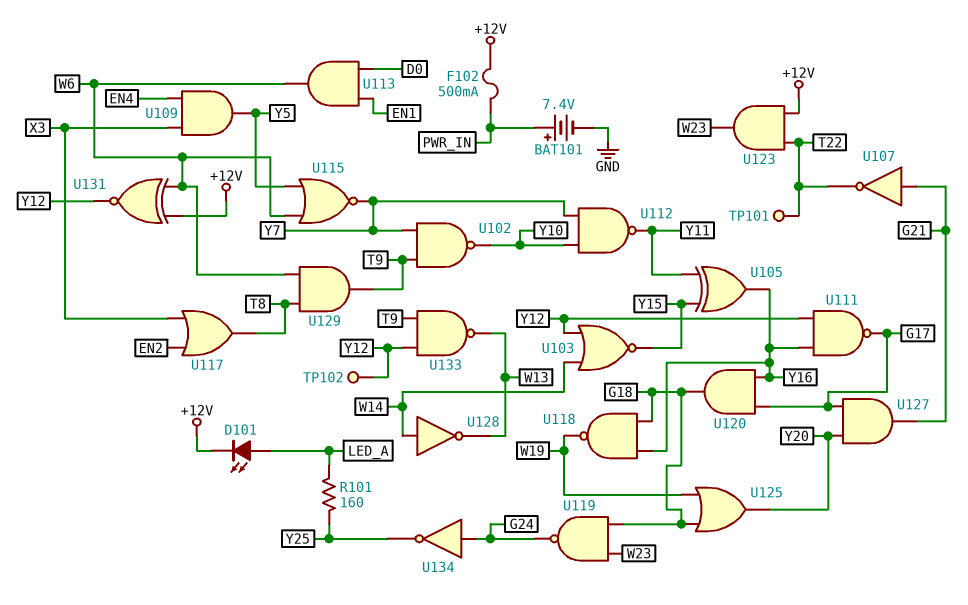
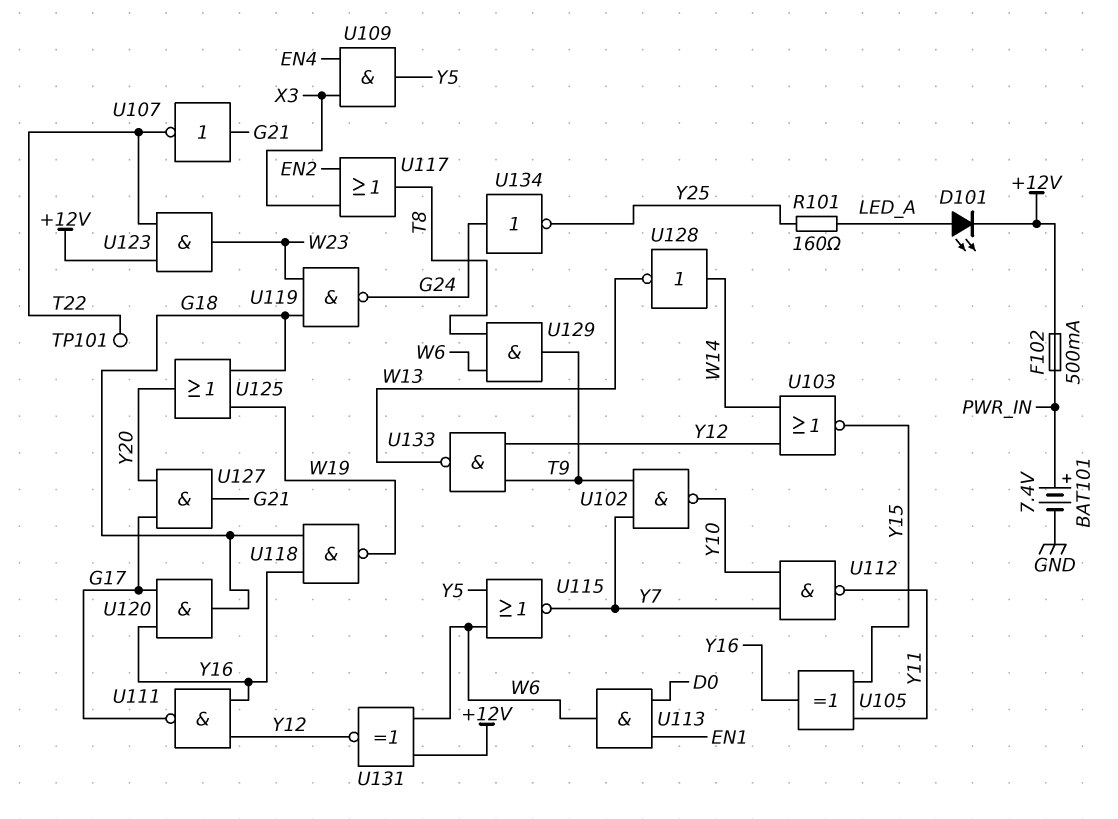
TP102: test point (Y12) -> none

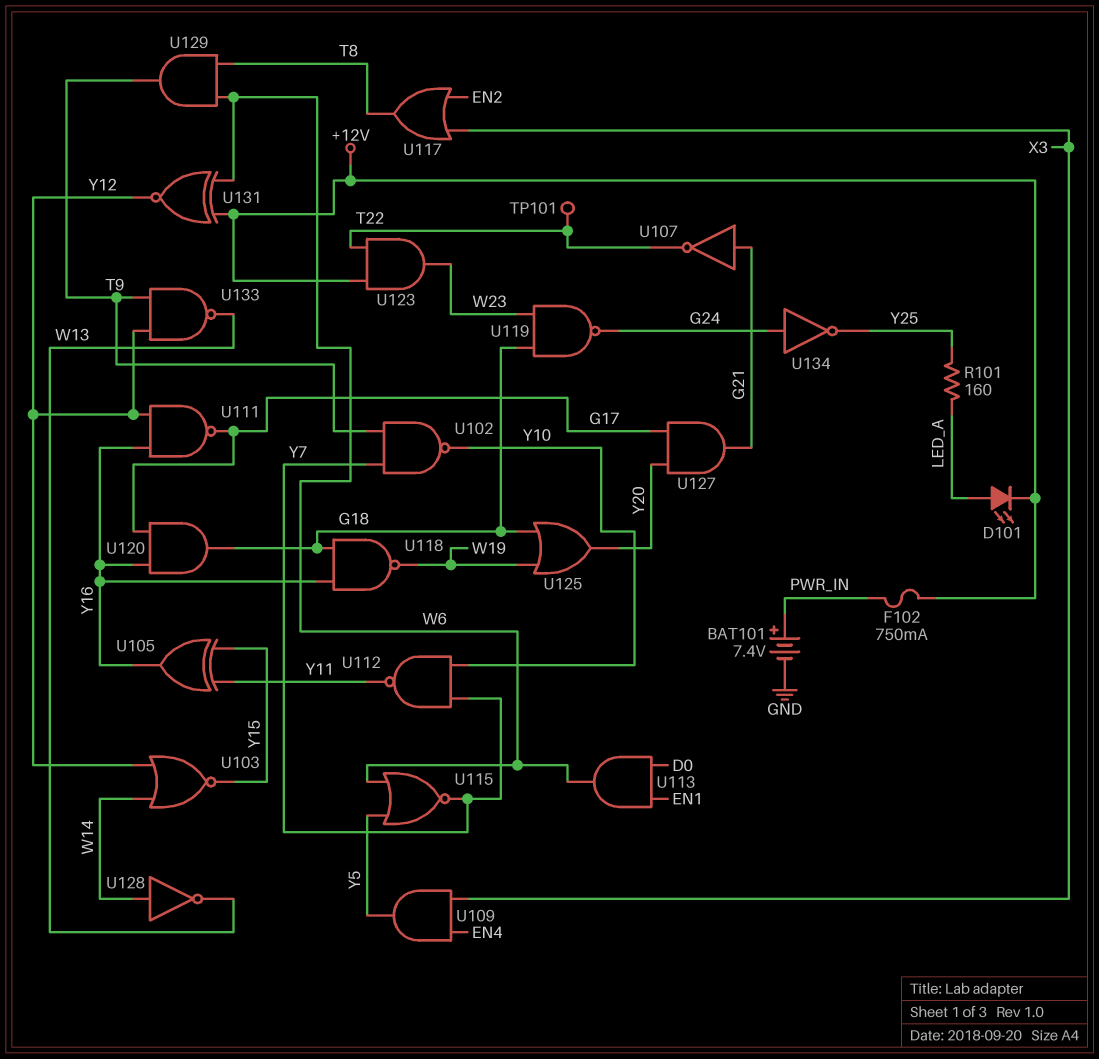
F102: 500mA (+12V, PWR_IN) -> 750mA (+12V, PWR_IN)

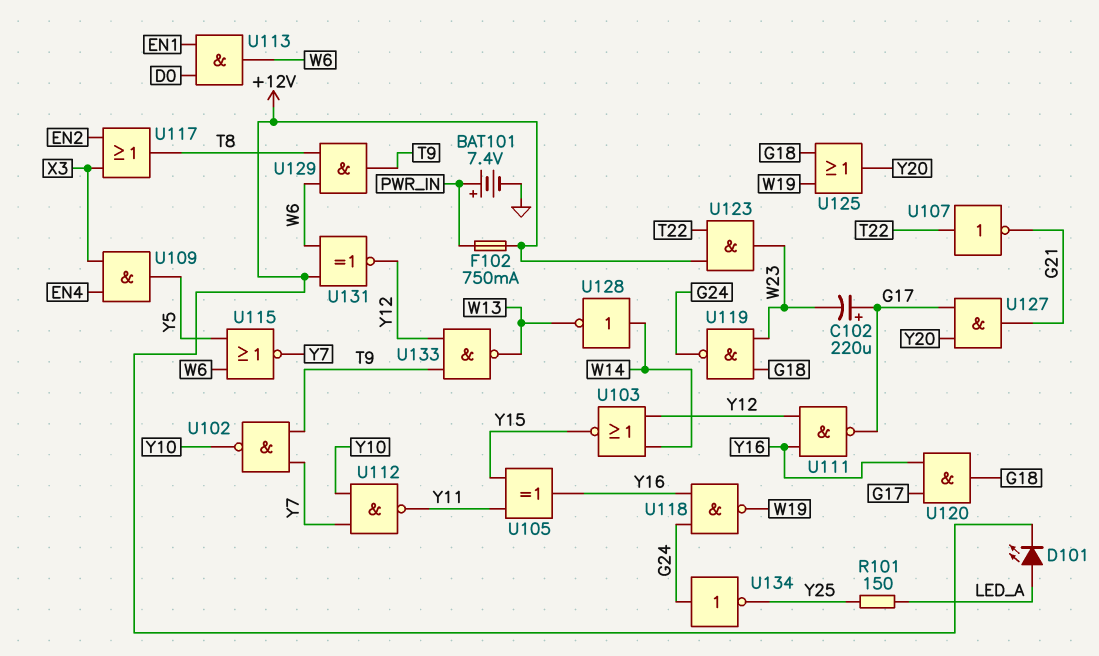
C102: none -> 220uF (plus G17, minus W23)
R101: 160 (LED_A, Y25) -> 150 (LED_A, Y25)
TP101: test point (T22) -> none
U107: NOT (in G21, out T22) -> NOT (in T22, out G21)
U118: NAND (in G18, in Y16, out W19) -> NAND (in G24, in Y16, out W19)

